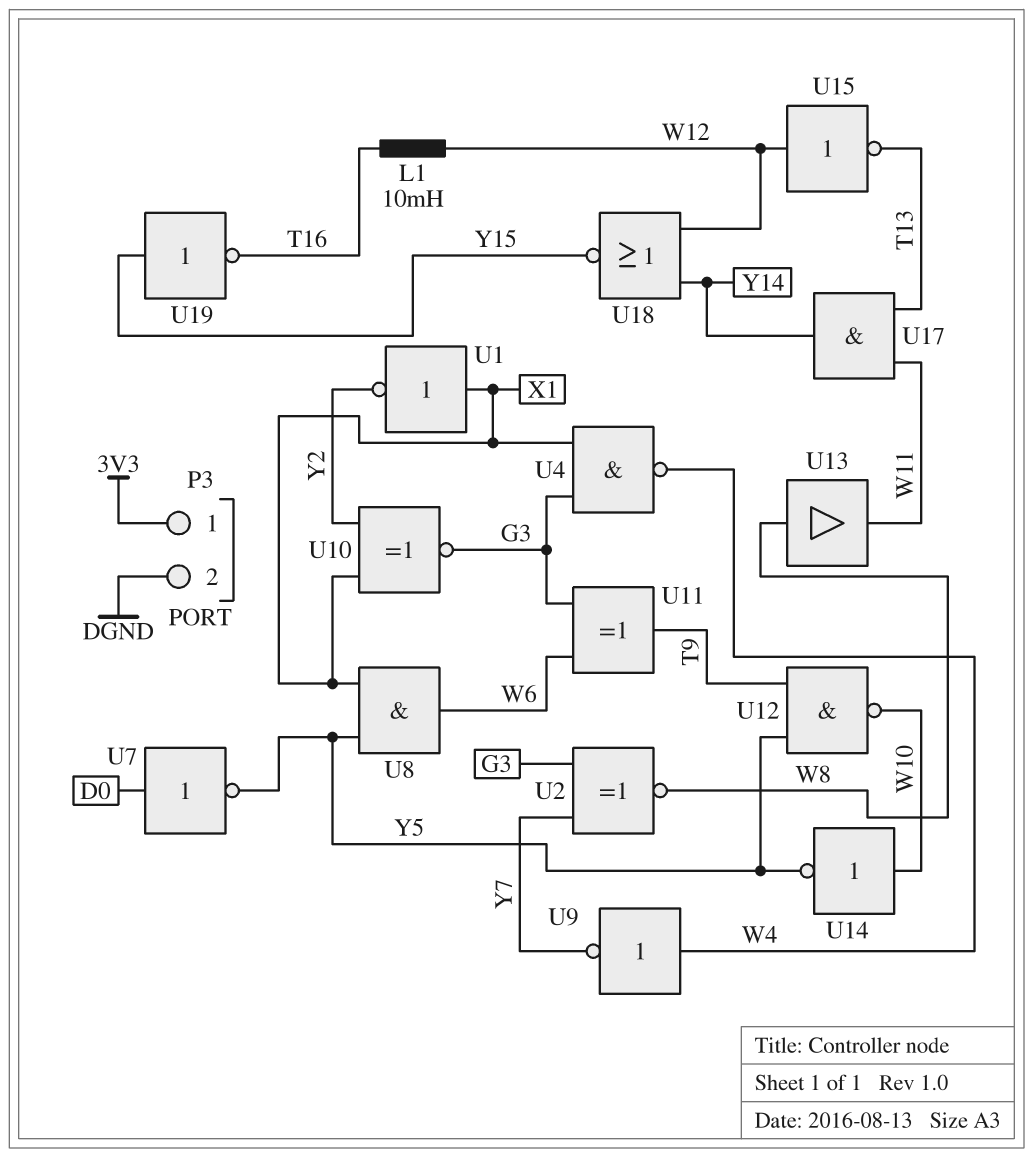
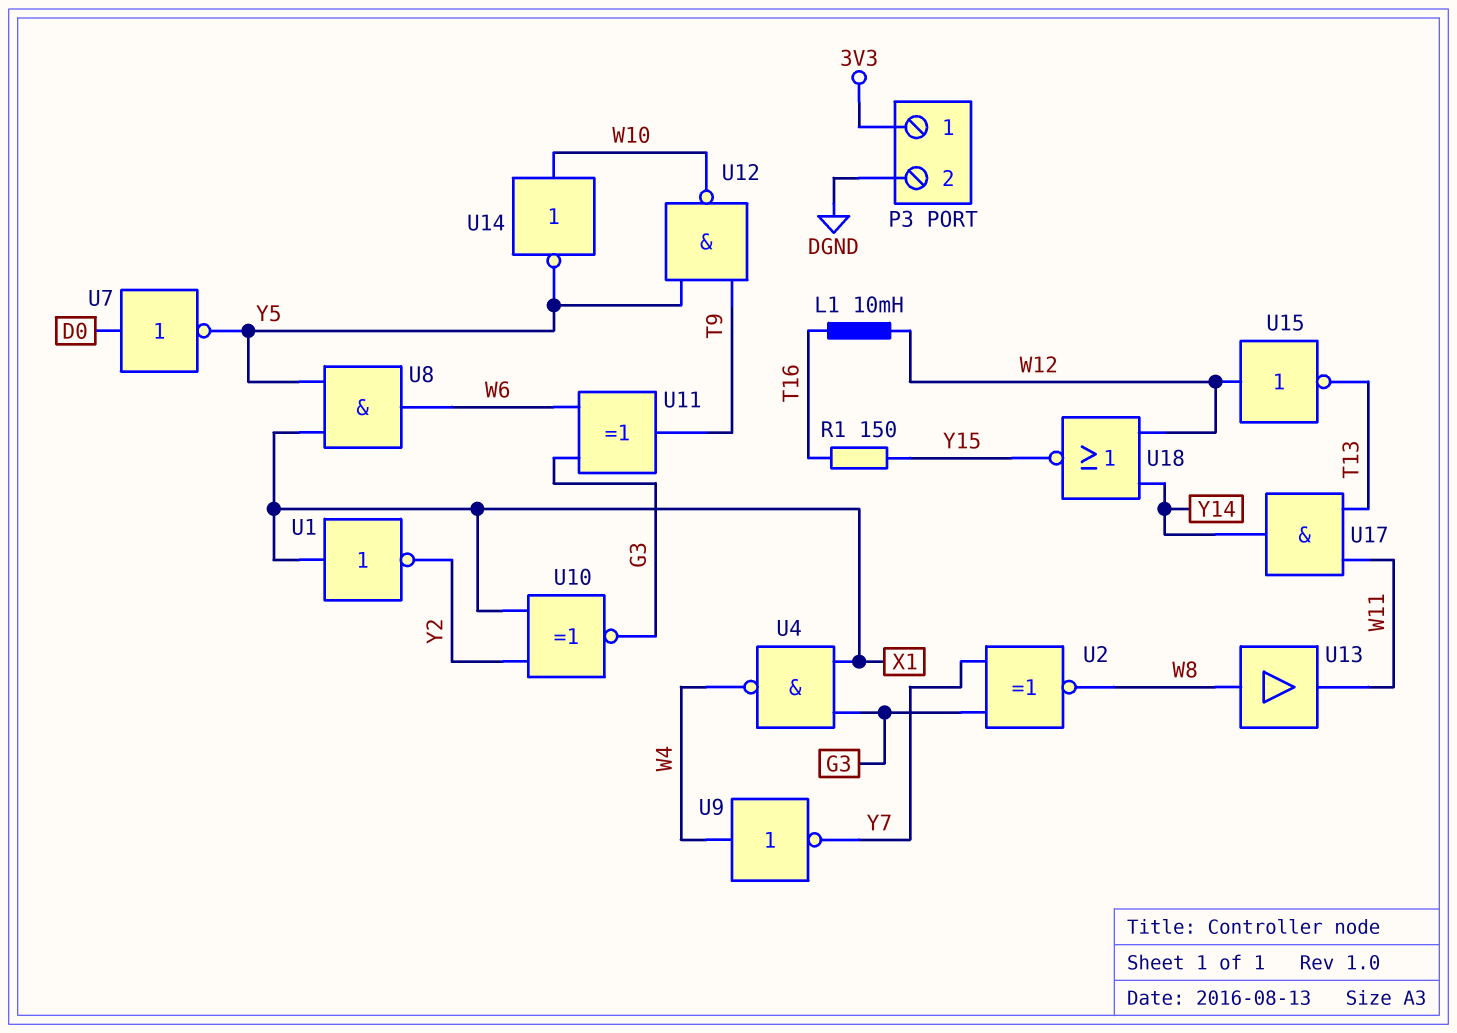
R1: none -> 150 (T16, Y15)
U19: NOT (in Y15, out T16) -> none

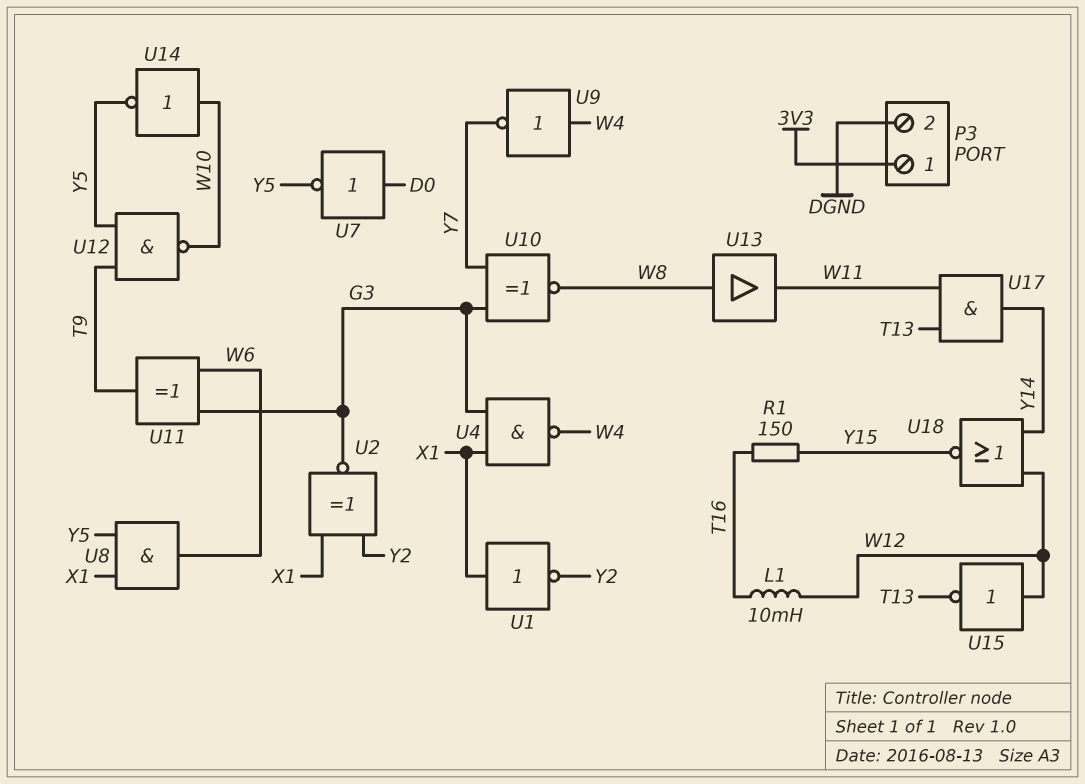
U2: XNOR (in G3, in Y7, out W8) -> XNOR (in X1, in Y2, out G3)
U10: XNOR (in X1, in Y2, out G3) -> XNOR (in G3, in Y7, out W8)

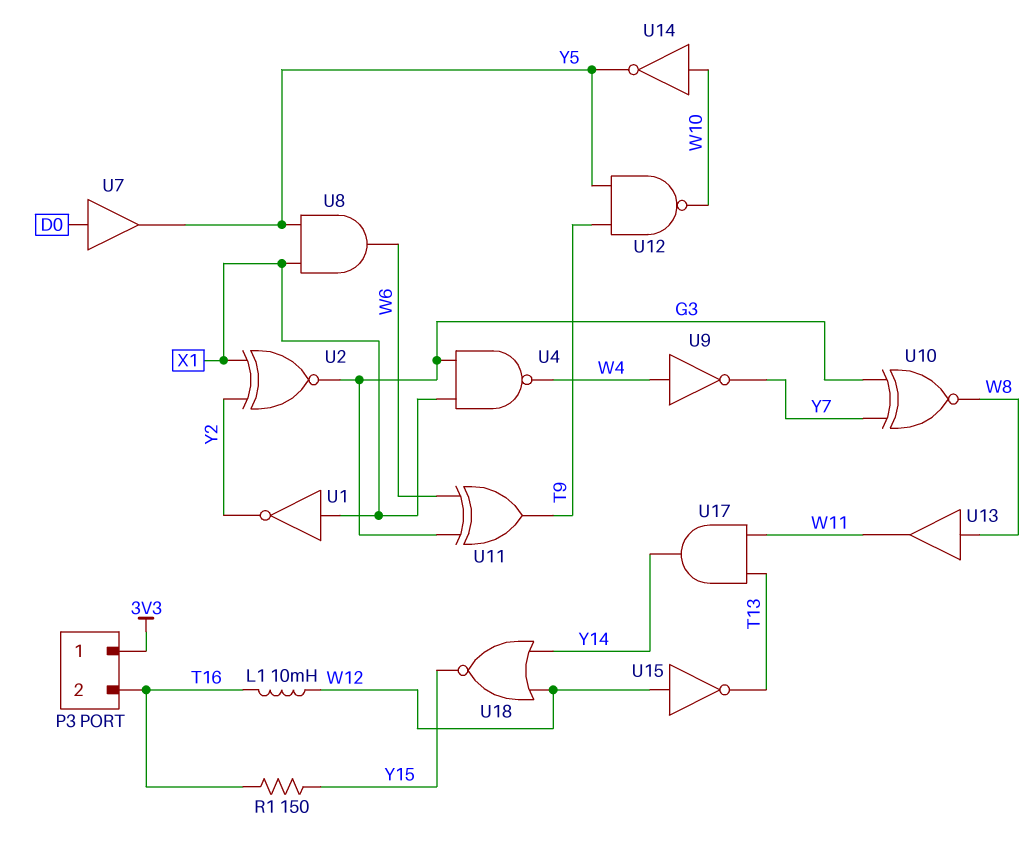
P3 pin 2: DGND -> T16
U7: NOT (in D0, out Y5) -> buffer (in D0, out Y5)

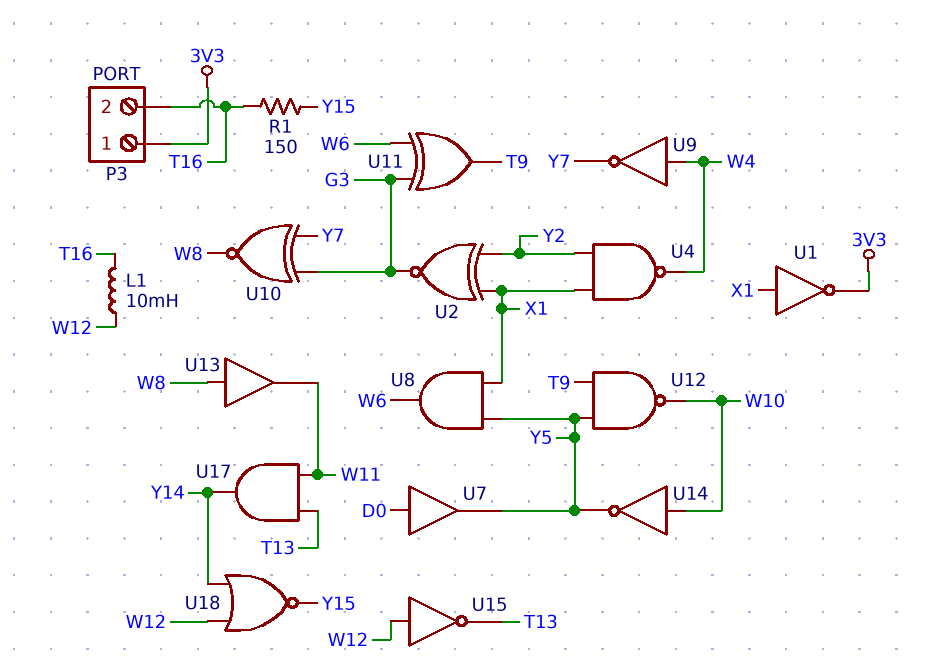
U1: NOT (in X1, out Y2) -> NOT (in X1, out 3V3)
U4: NAND (in G3, in X1, out W4) -> NAND (in X1, in Y2, out W4)

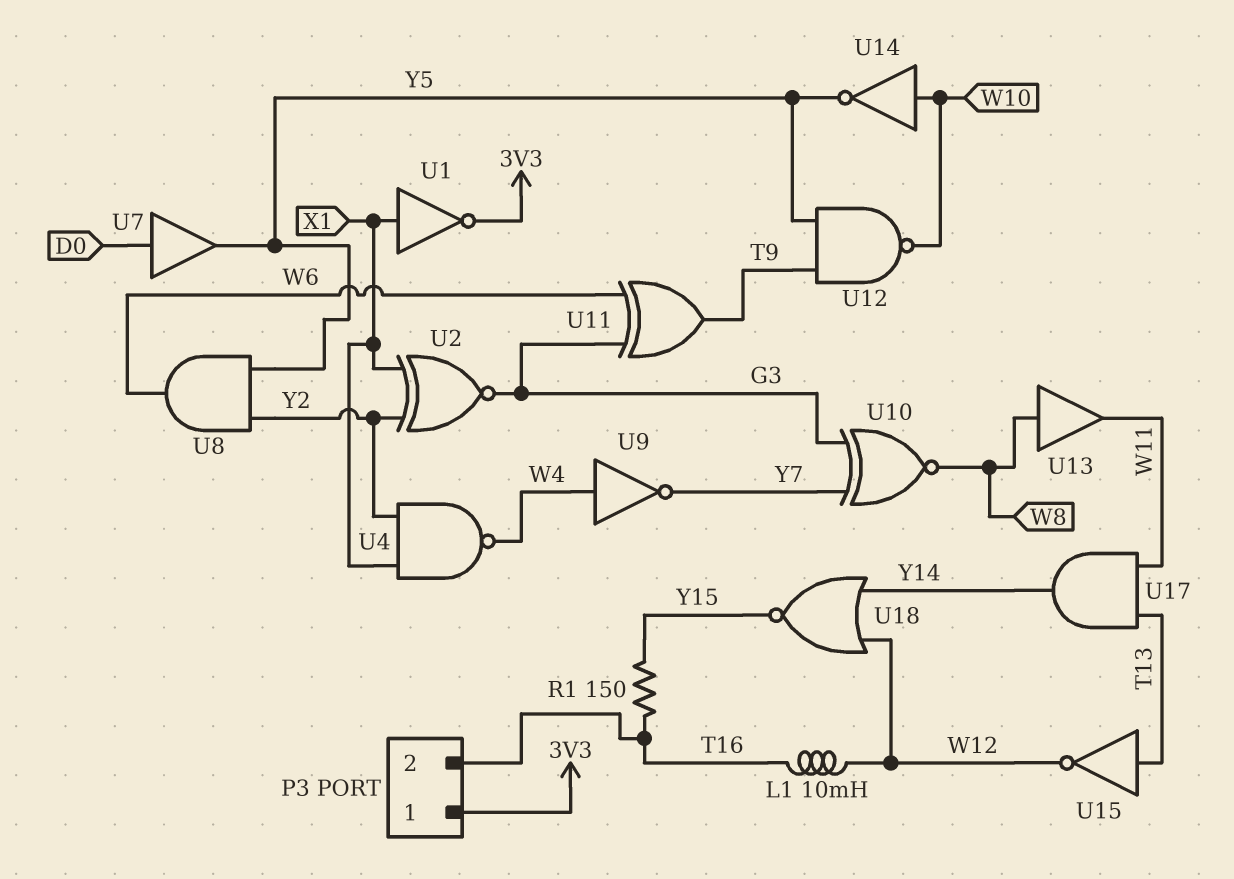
U8: AND (in X1, in Y5, out W6) -> AND (in Y2, in Y5, out W6)
U15: NOT (in W12, out T13) -> NOT (in T13, out W12)

